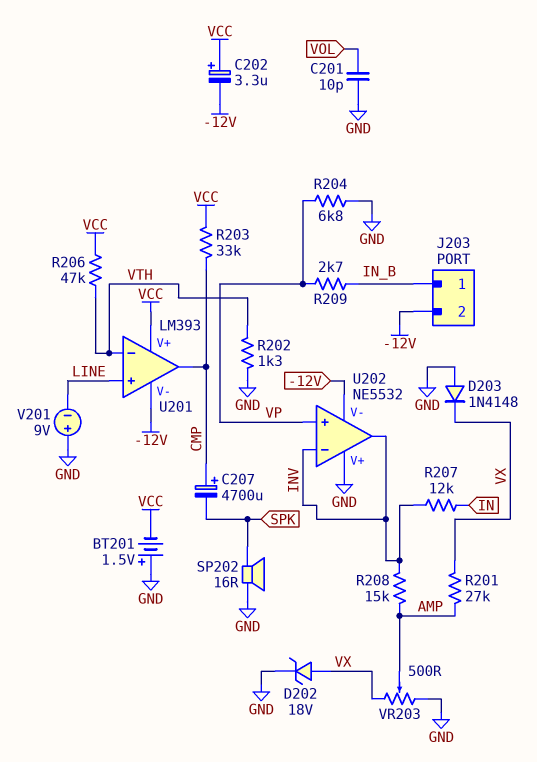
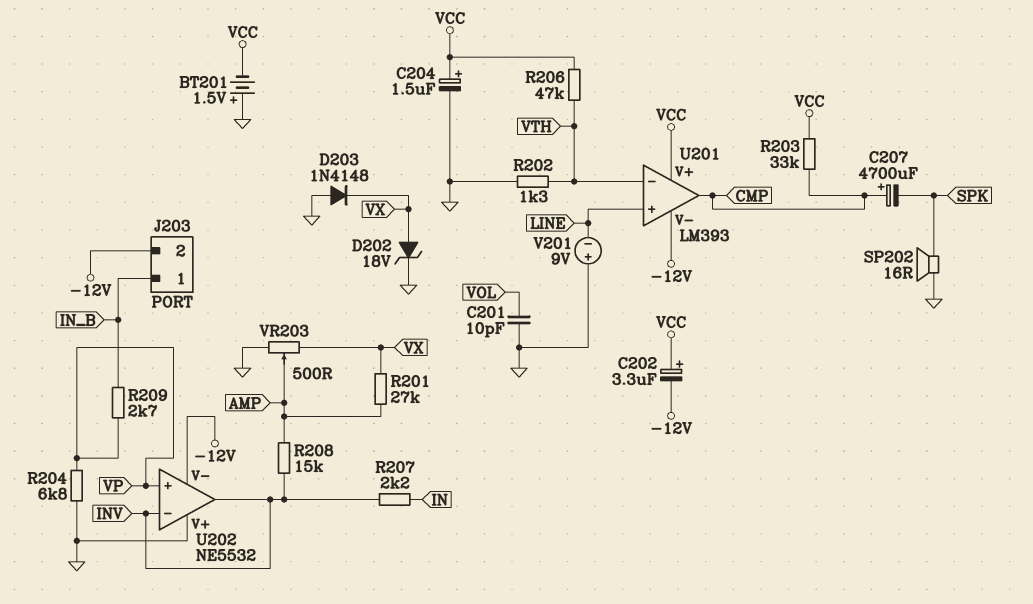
C204: none -> 1.5uF (plus VCC, minus GND)
R207: 12k (IN, INV) -> 2.2k (IN, INV)

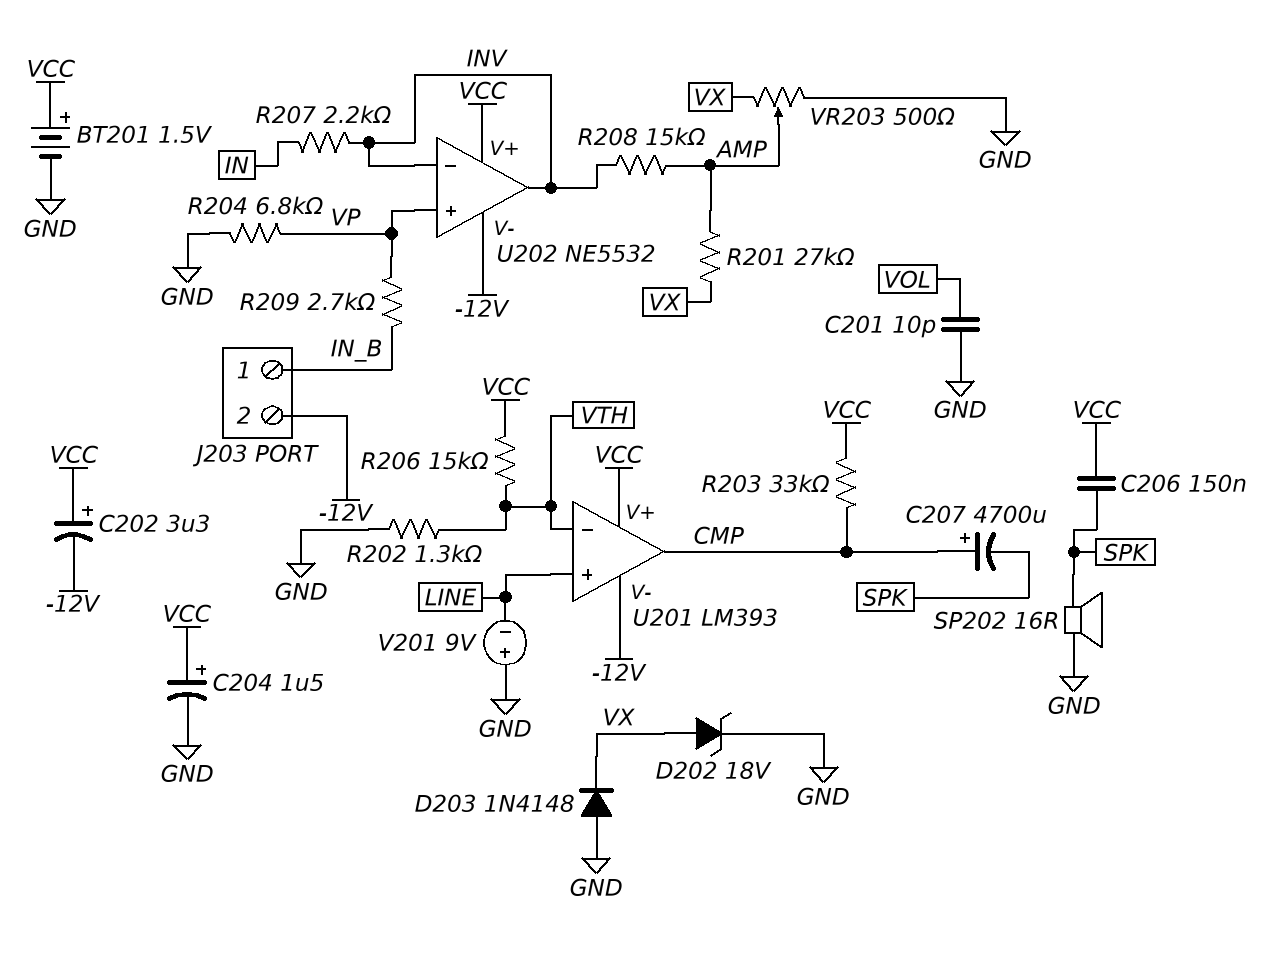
BT201: 1.5V (plus GND, minus VCC) -> 1.5V (plus VCC, minus GND)
C206: none -> 150nF (SPK, VCC)
R206: 47k (VCC, VTH) -> 15k (VCC, VTH)
U202 pin V+: GND -> VCC

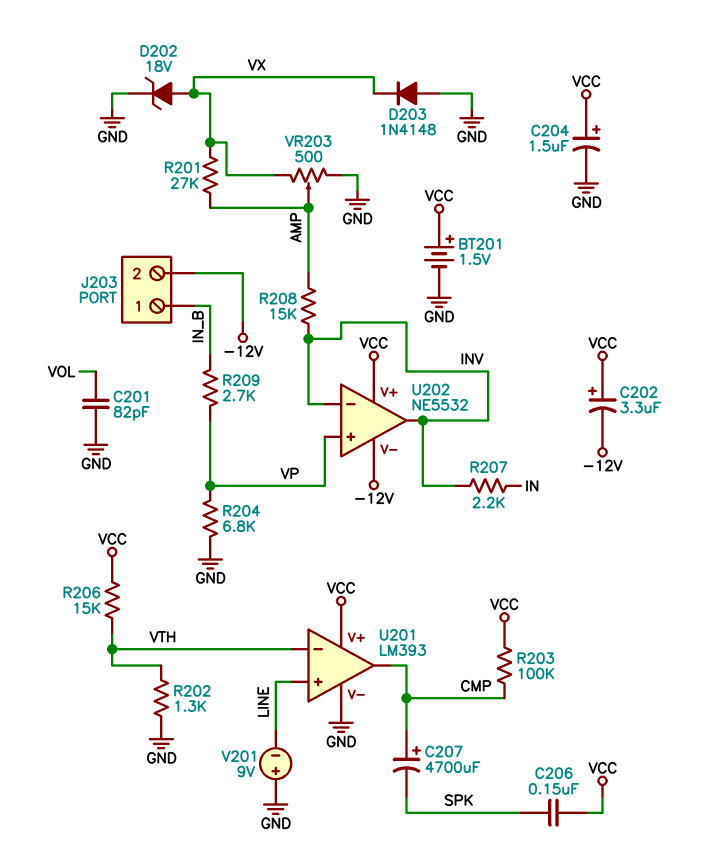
C201: 10pF (GND, VOL) -> 82pF (GND, VOL)
R203: 33k (CMP, VCC) -> 100k (CMP, VCC)
SP202: speaker 16R (GND, SPK) -> none
U201 pin V-: -12V -> GND

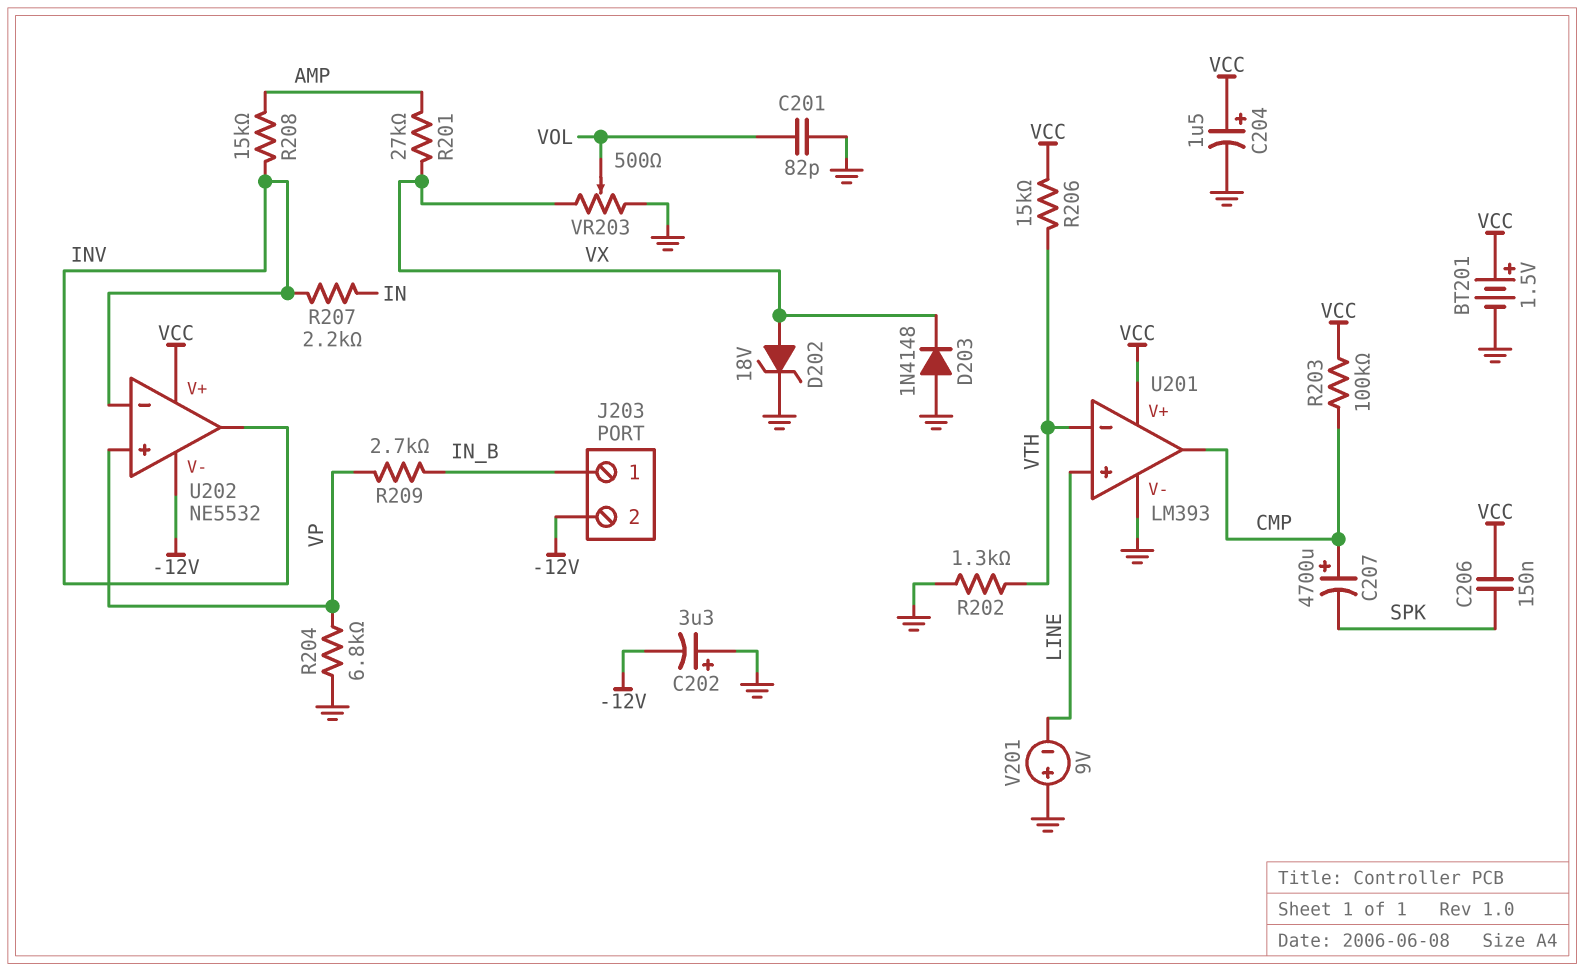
C202: 3.3uF (plus VCC, minus -12V) -> 3.3uF (plus GND, minus -12V)
VR203: 500 (GND, VX, wiper AMP) -> 500 (GND, VX, wiper VOL)

